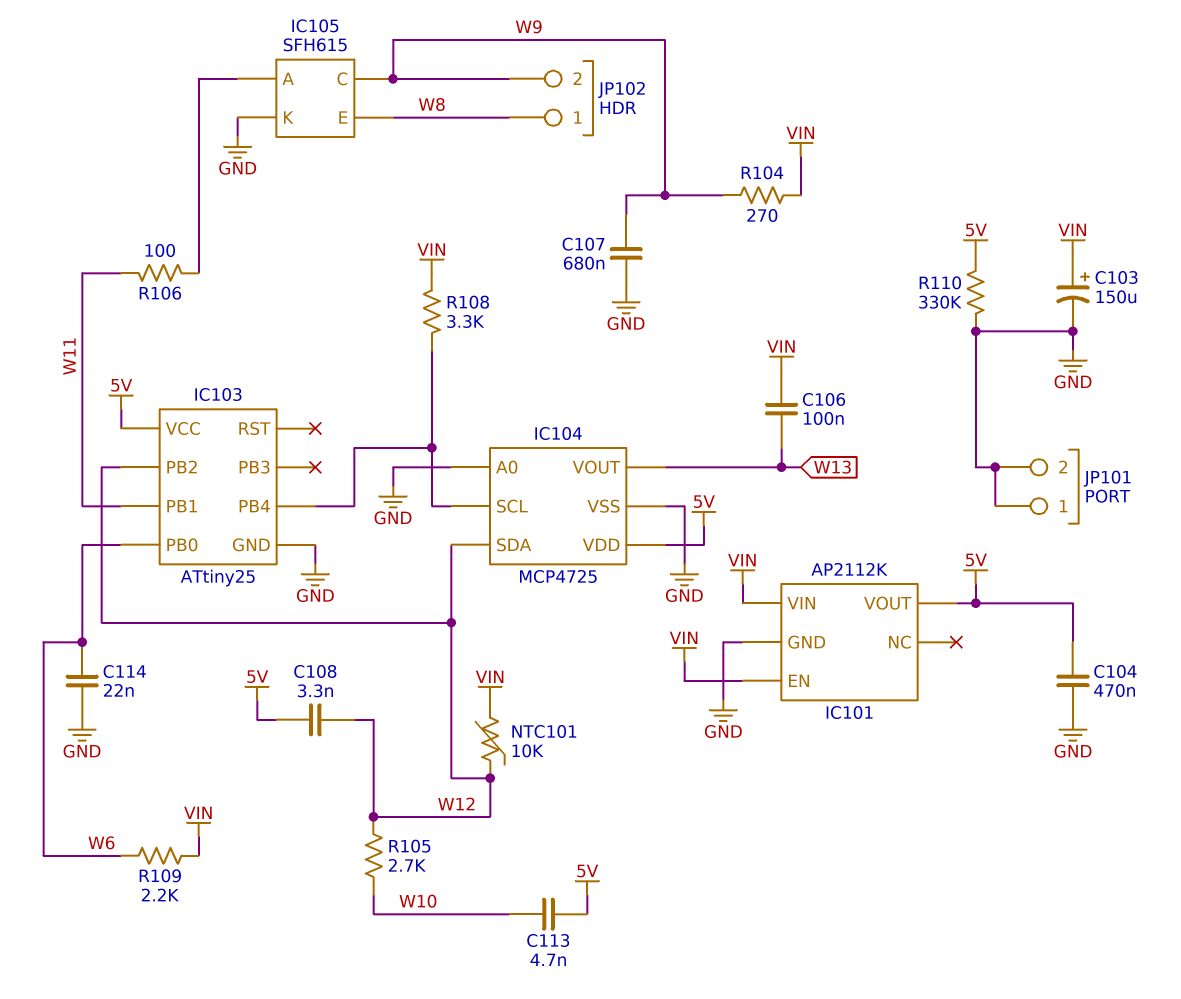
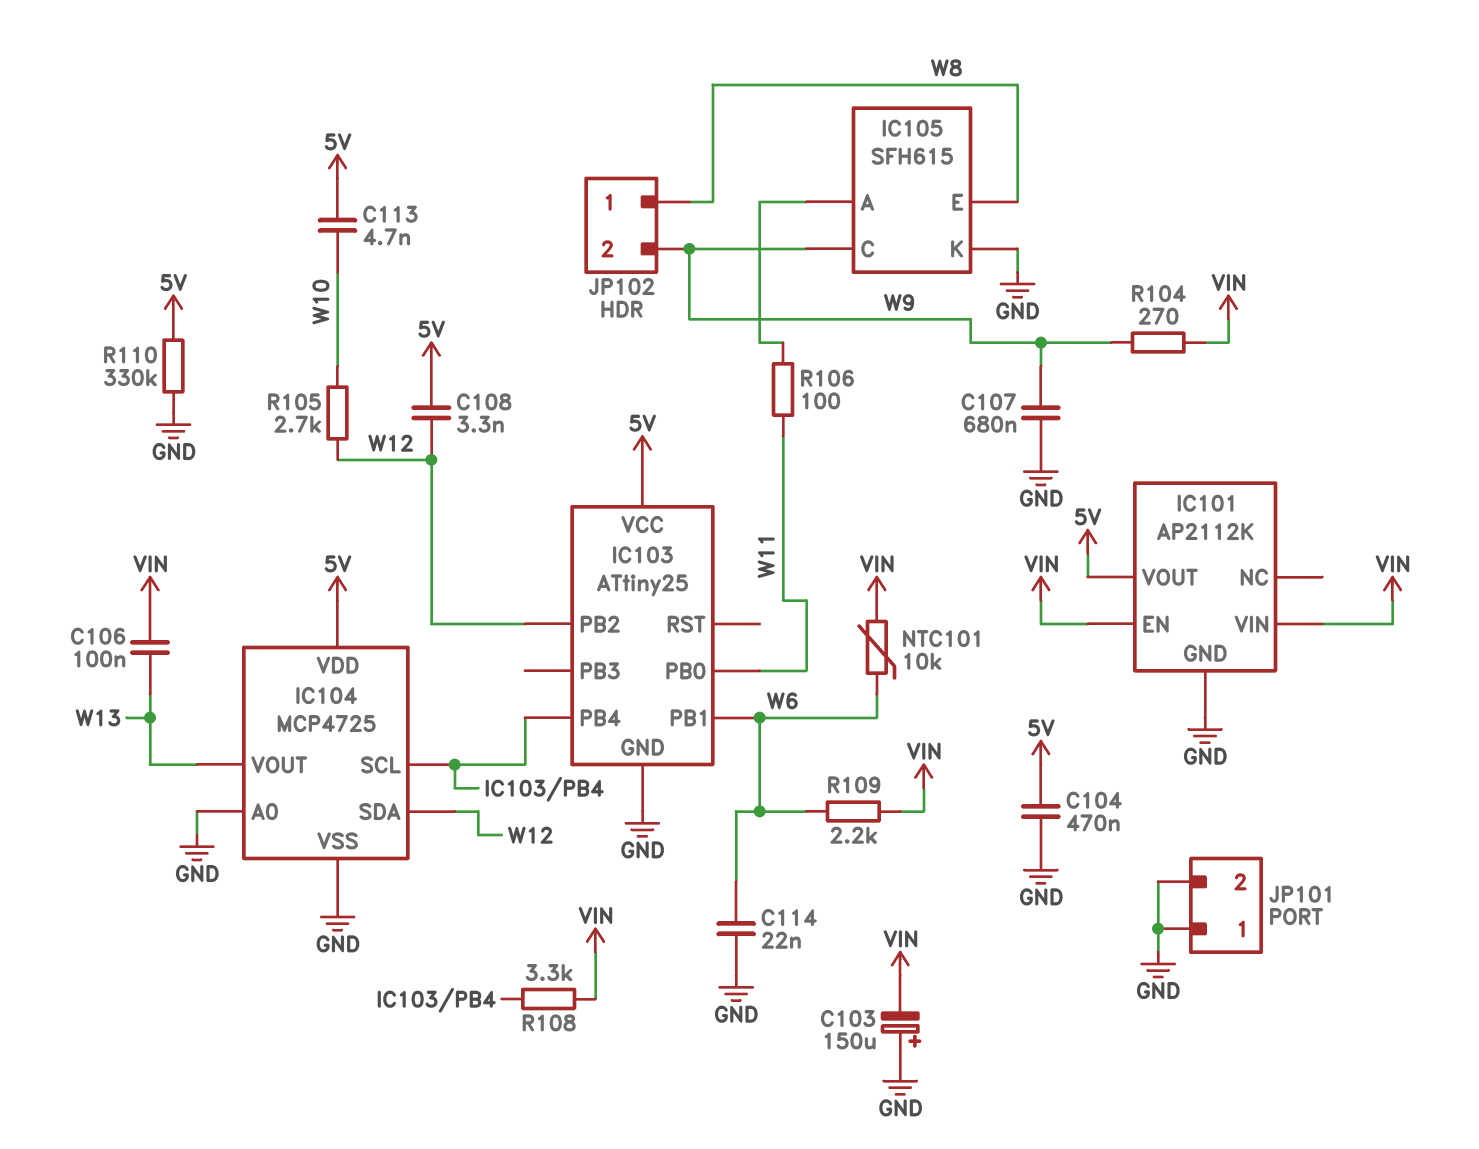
C103: 150uF (plus VIN, minus GND) -> 150uF (plus GND, minus VIN)
IC103 pin PB0: W6 -> W11
IC103 pin PB1: W11 -> W6
NTC101: 10k (VIN, W12) -> 10k (VIN, W6)

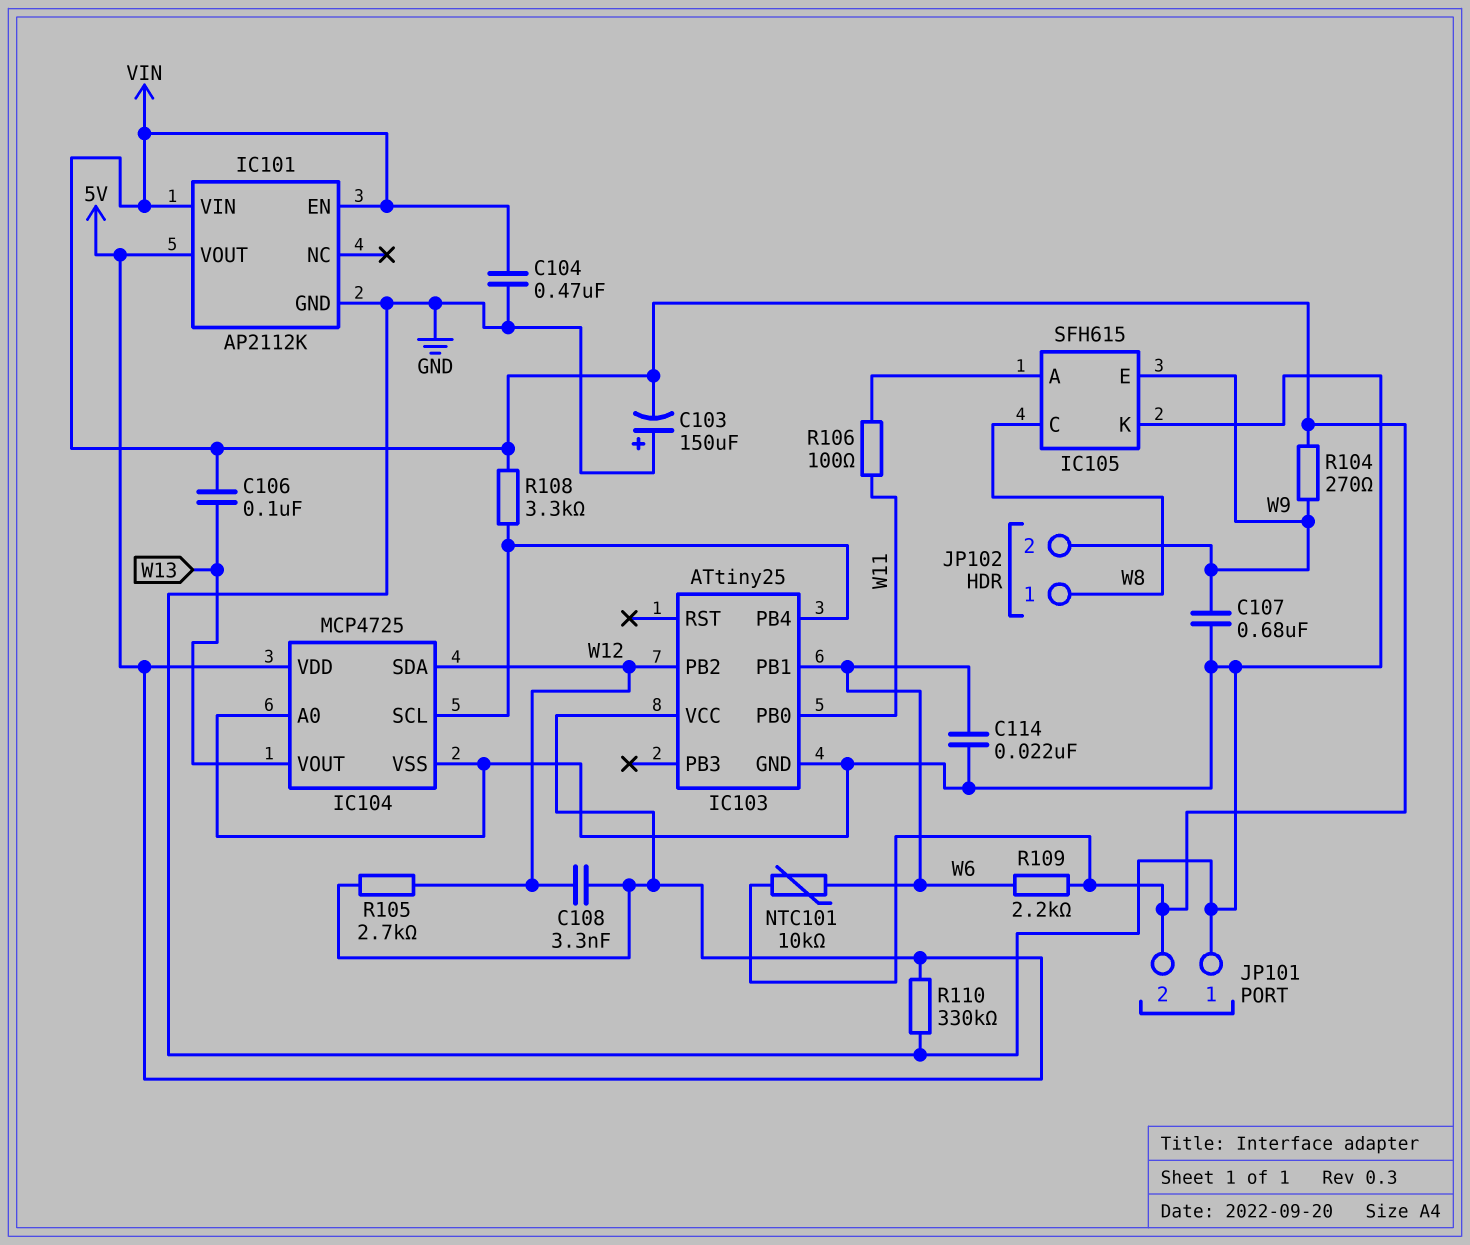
C104: 470nF (5V, GND) -> 470nF (GND, VIN)
C113: 4.7nF (5V, W10) -> none
IC105 pin C: W9 -> W8
IC105 pin E: W8 -> W9
JP101 pin 2: GND -> VIN
R105: 2.7k (W10, W12) -> 2.7k (5V, W12)

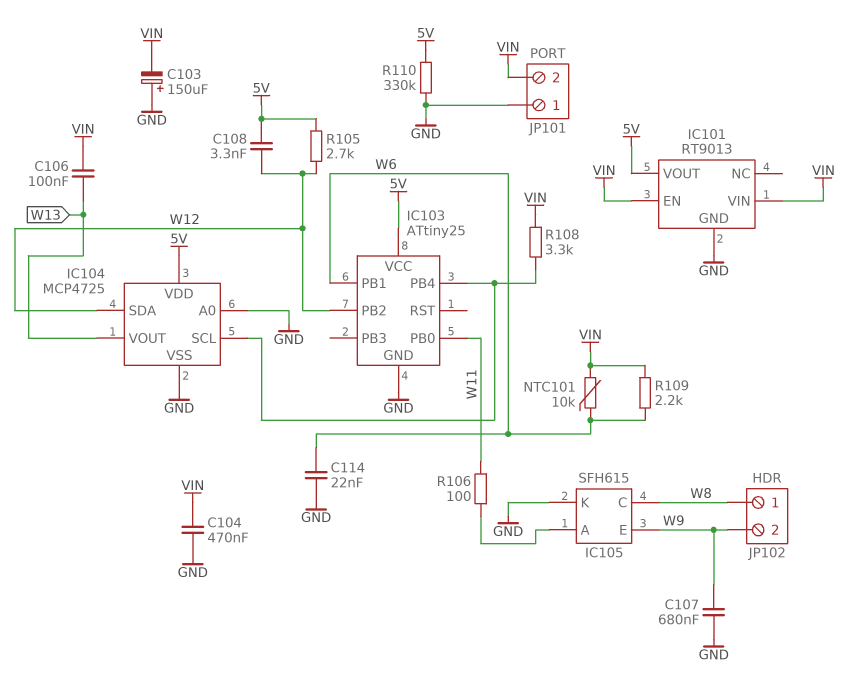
IC101: AP2112K -> RT9013
R104: 270 (VIN, W9) -> none

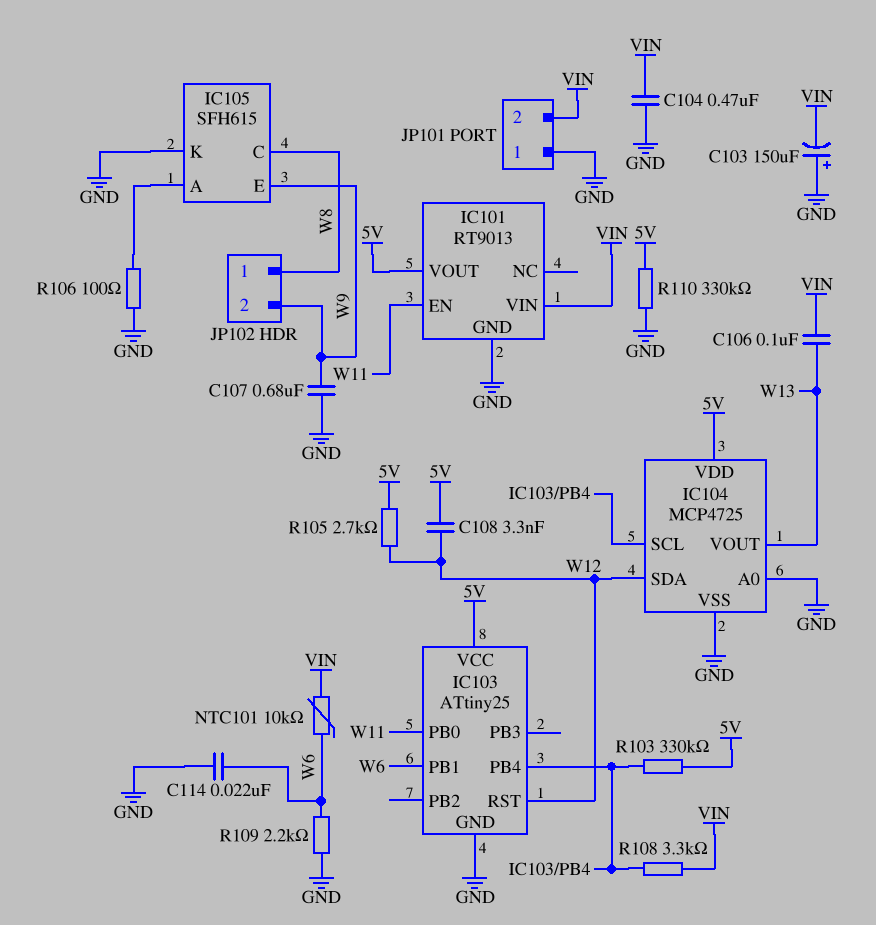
IC101 pin EN: VIN -> W11
IC103 pin PB2: W12 -> none
IC103 pin RST: none -> W12
R103: none -> 330k (5V, IC103/PB4)
R106: 100 (IC105/A, W11) -> 100 (GND, IC105/A)
R109: 2.2k (VIN, W6) -> 2.2k (GND, W6)

